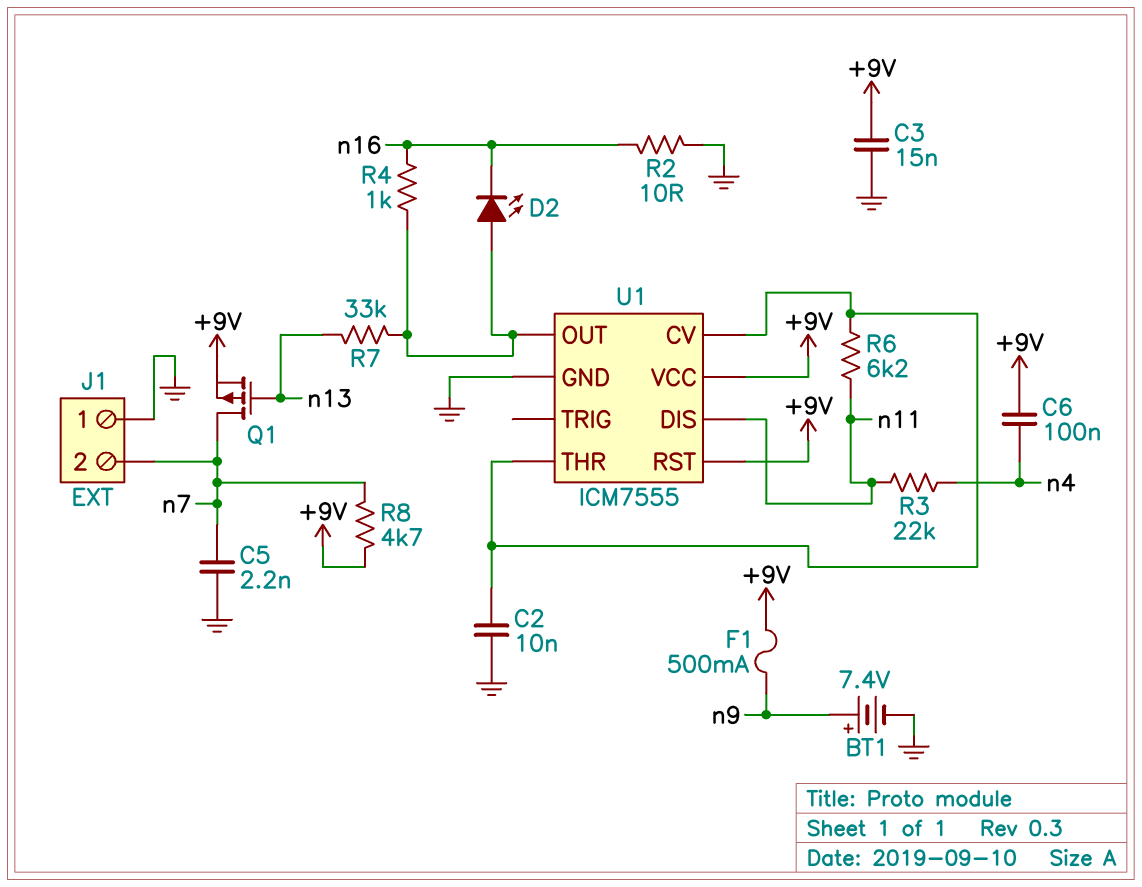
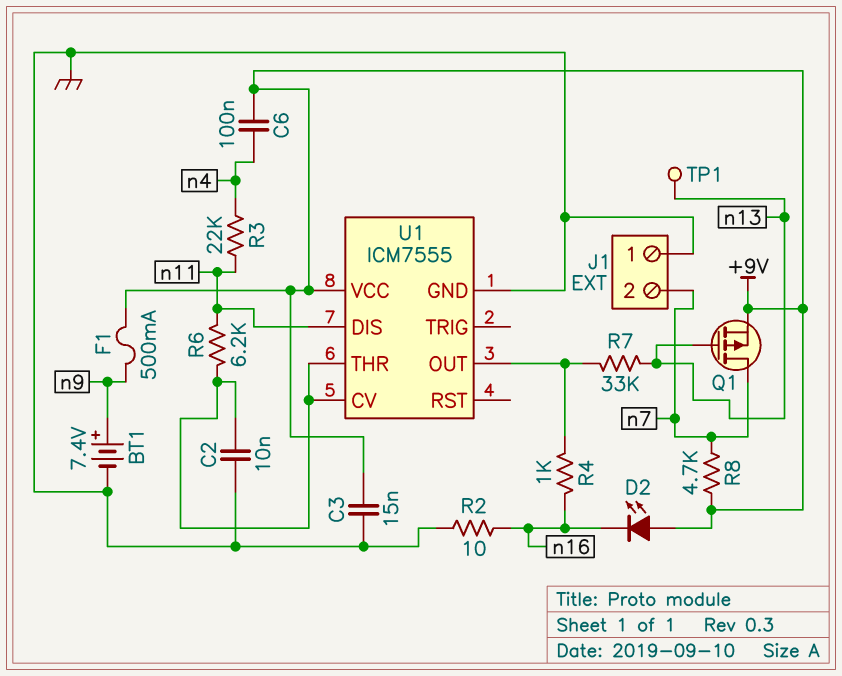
C5: 2.2nF (GND, n7) -> none
D2: LED (A U1/OUT, K n16) -> LED (A +9V, K n16)
TP1: none -> test point (n13)
U1 pin RST: +9V -> none

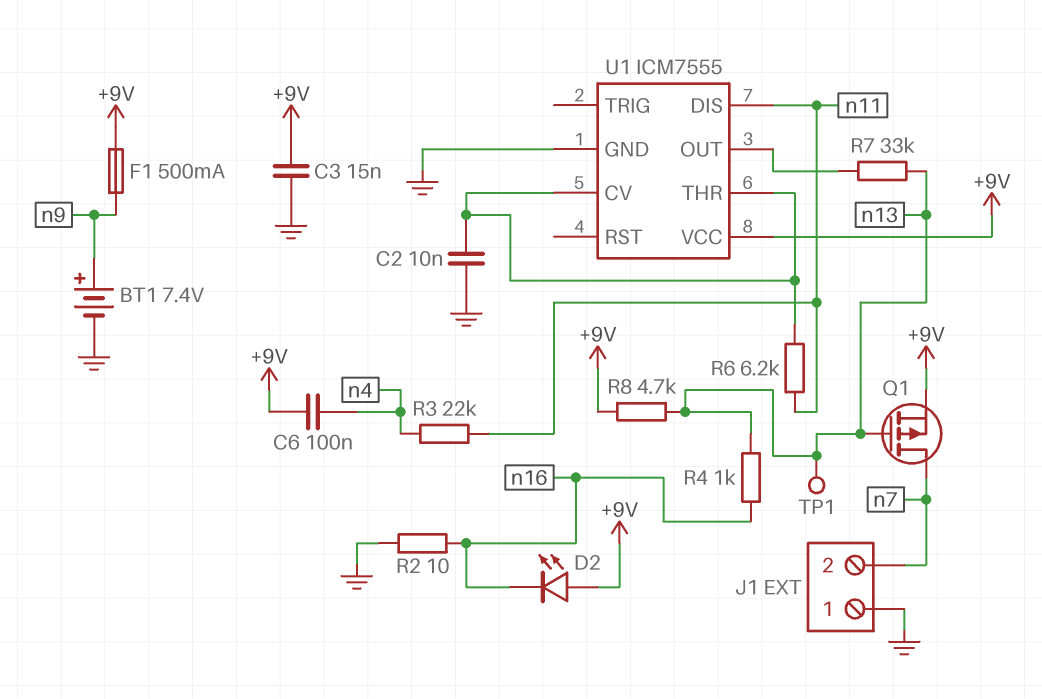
R4: 1k (U1/OUT, n16) -> 1k (n13, n16)
R8: 4.7k (+9V, n7) -> 4.7k (+9V, n13)

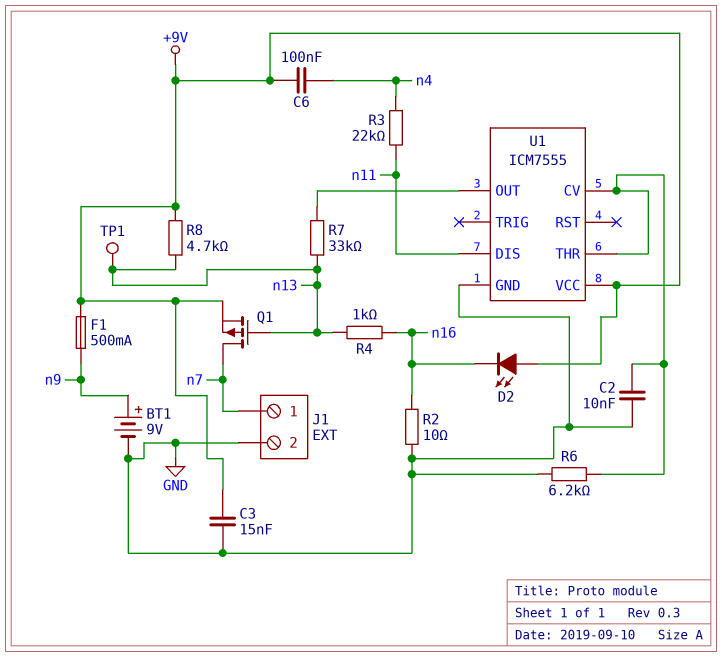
BT1: 7.4V (plus n9, minus GND) -> 9V (plus n9, minus GND)
J1 pin 1: GND -> n7
J1 pin 2: n7 -> GND
R6: 6.2k (U1/CV, n11) -> 6.2k (GND, U1/CV)

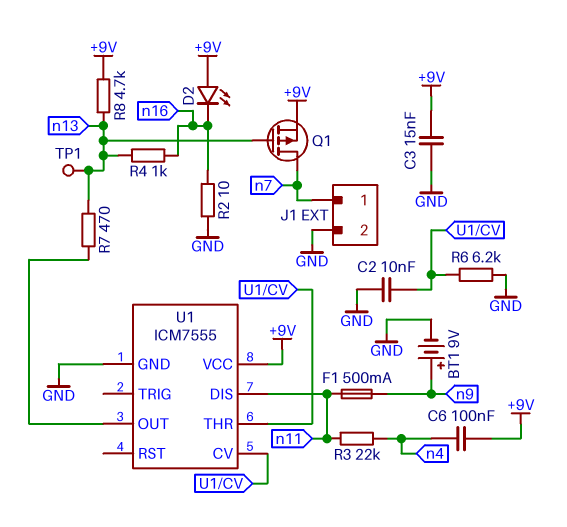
F1: 500mA (+9V, n9) -> 500mA (n9, n11)
R7: 33k (U1/OUT, n13) -> 470 (U1/OUT, n13)

